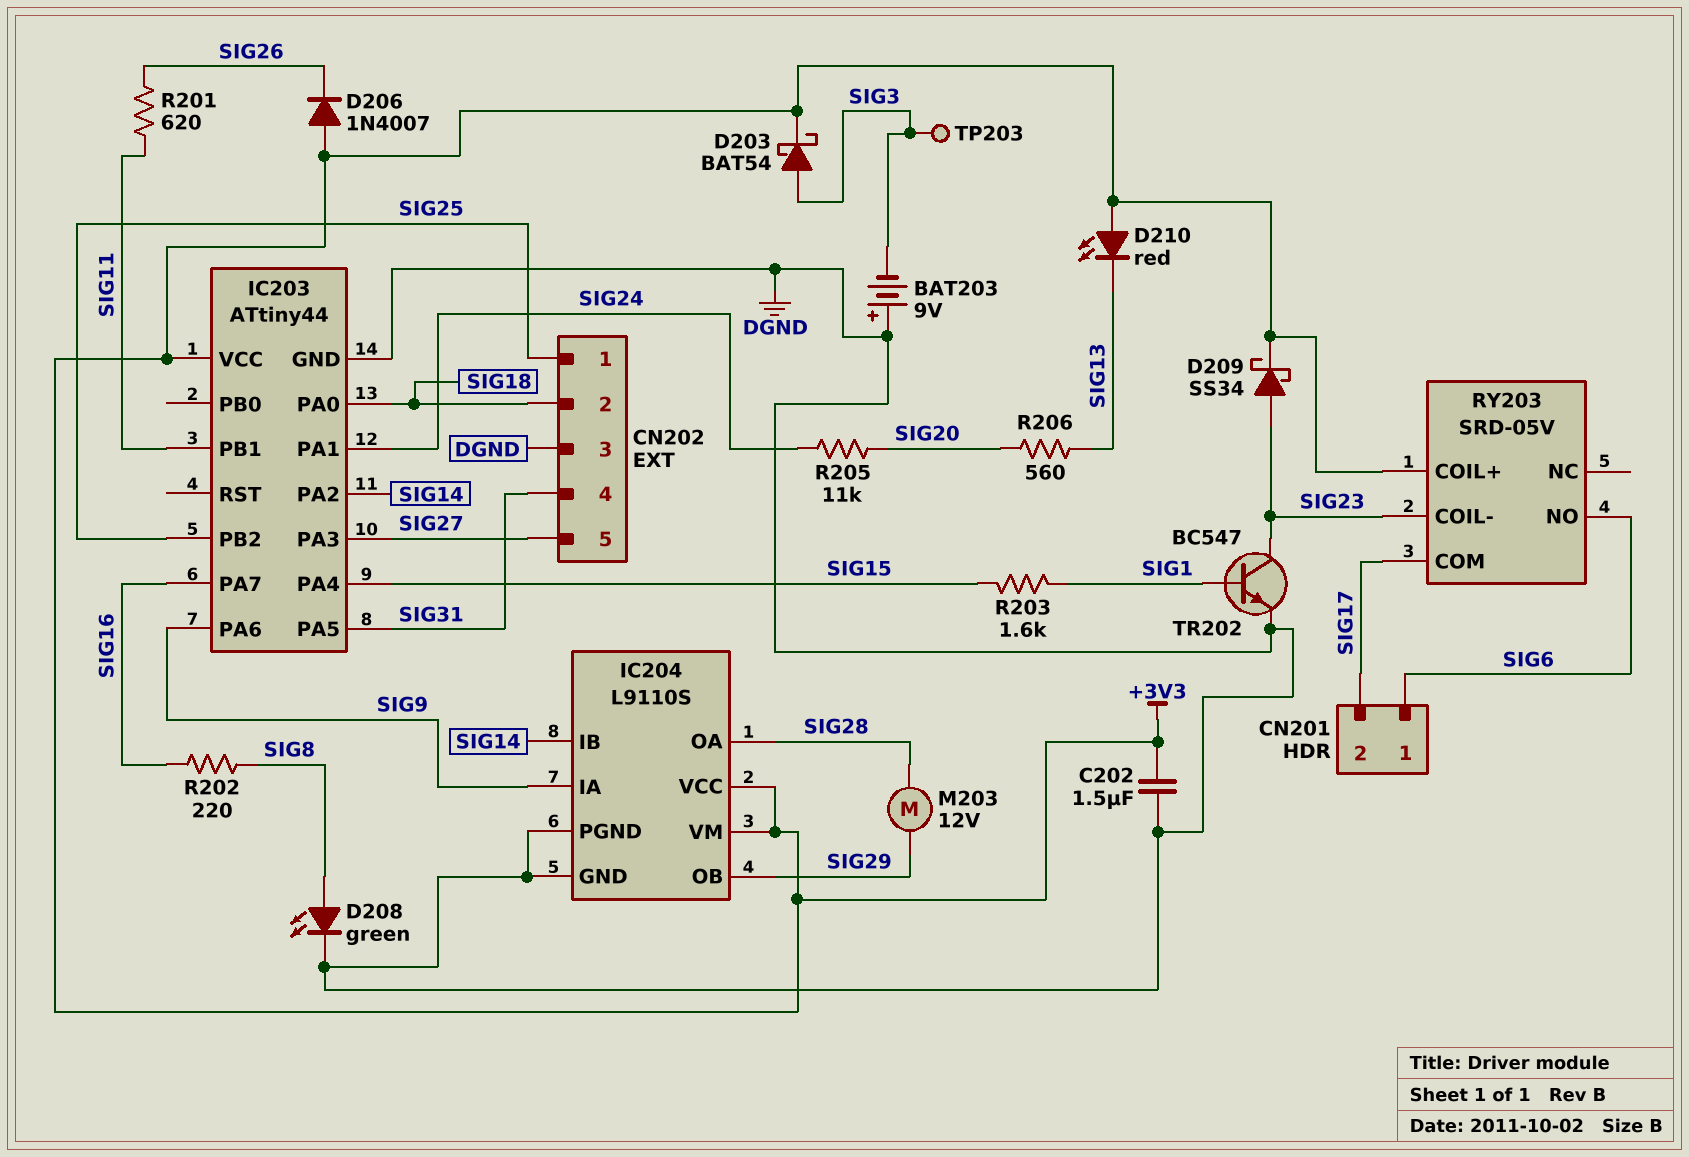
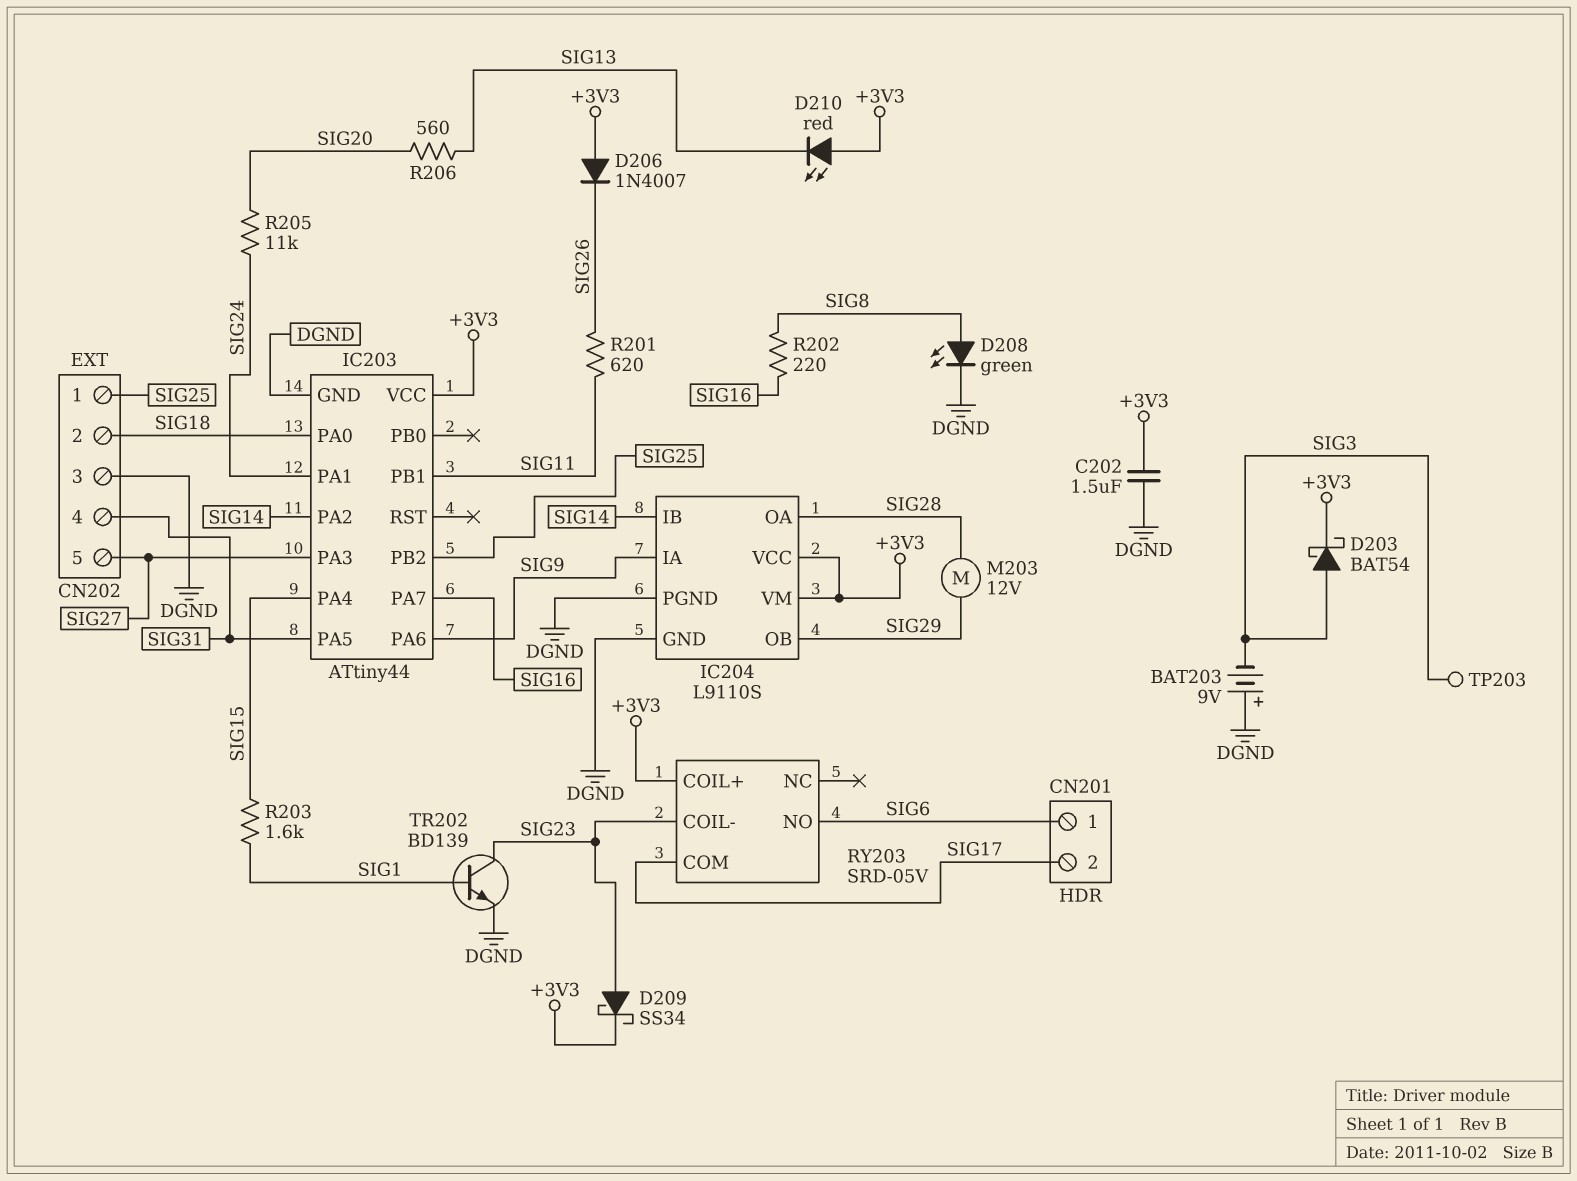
TR202: NPN BC547 (B SIG1, C SIG23, E DGND) -> NPN BD139 (B SIG1, C SIG23, E DGND)

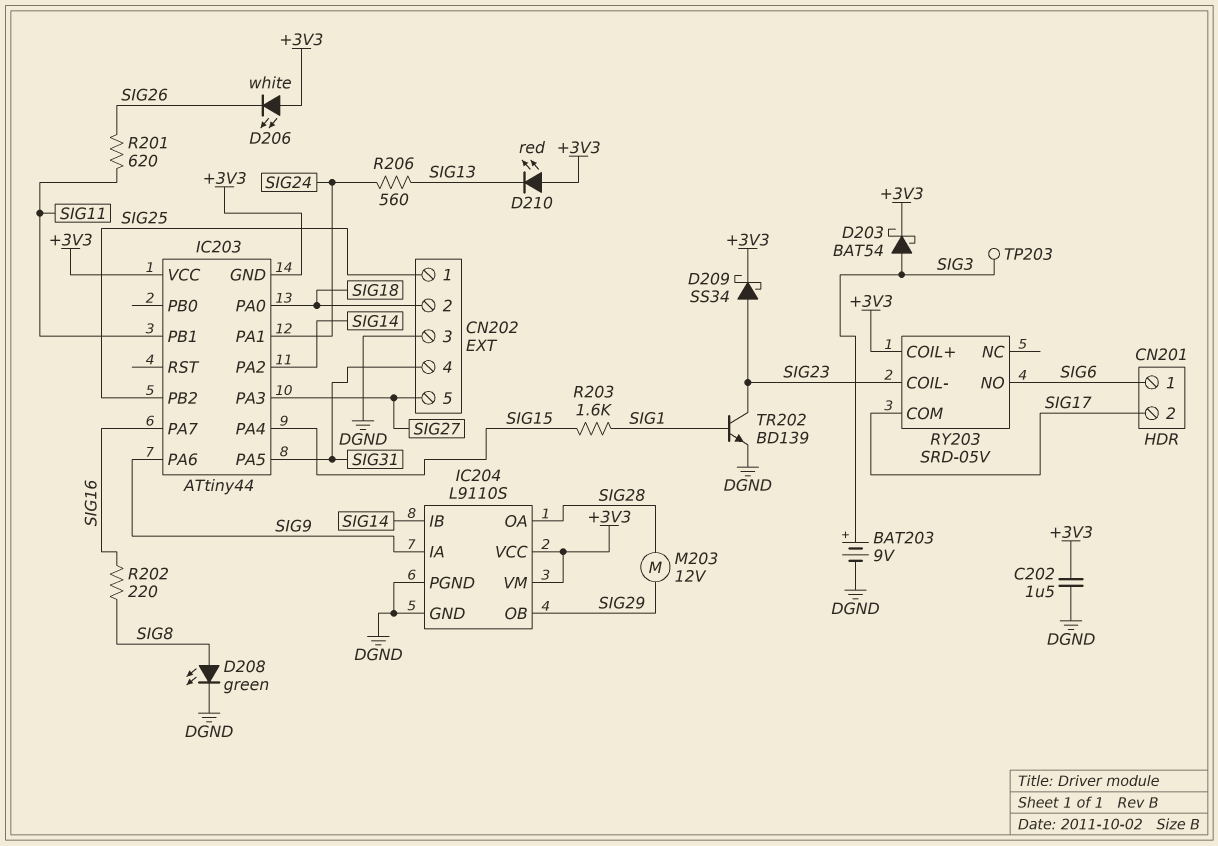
BAT203: 9V (plus DGND, minus SIG3) -> 9V (plus SIG3, minus DGND)
D206: diode 1N4007 (A +3V3, K SIG26) -> LED white (A +3V3, K SIG26)
IC203 pin GND: DGND -> +3V3
R205: 11k (SIG20, SIG24) -> none
R206: 560 (SIG13, SIG20) -> 560 (SIG13, SIG24)

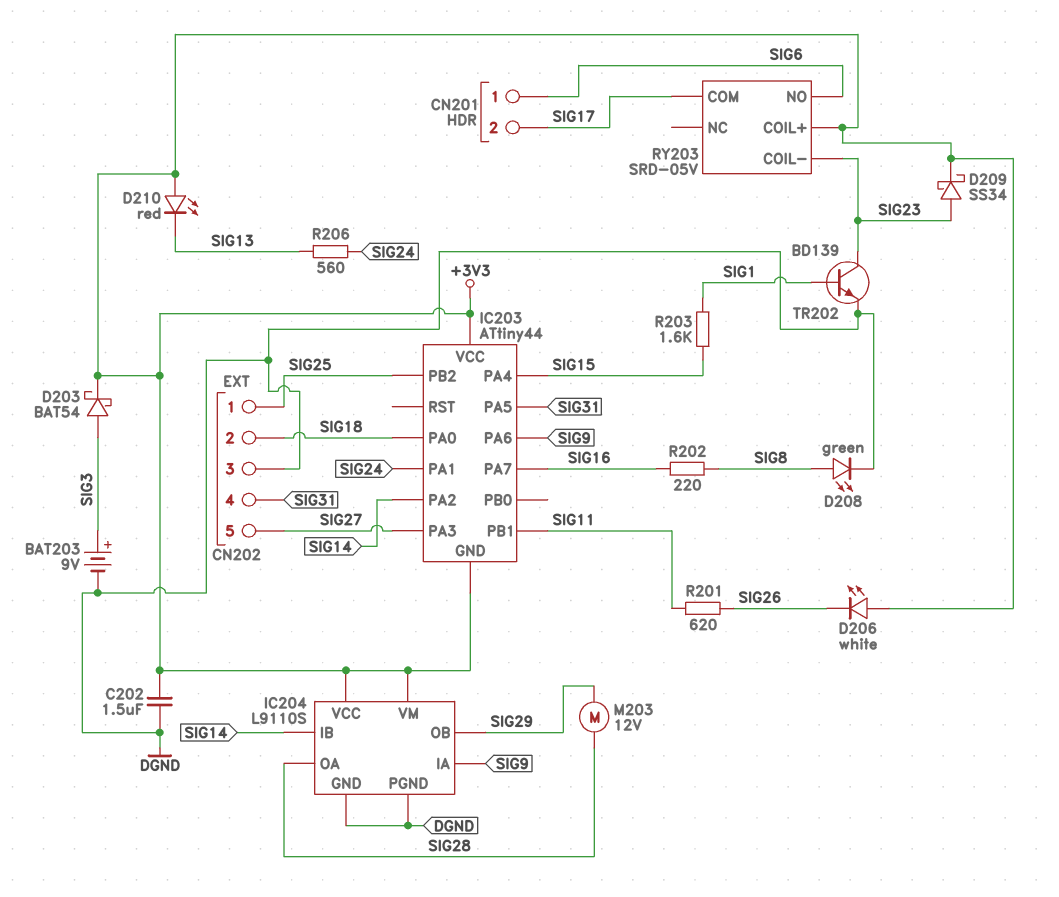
TP203: test point (SIG3) -> none

